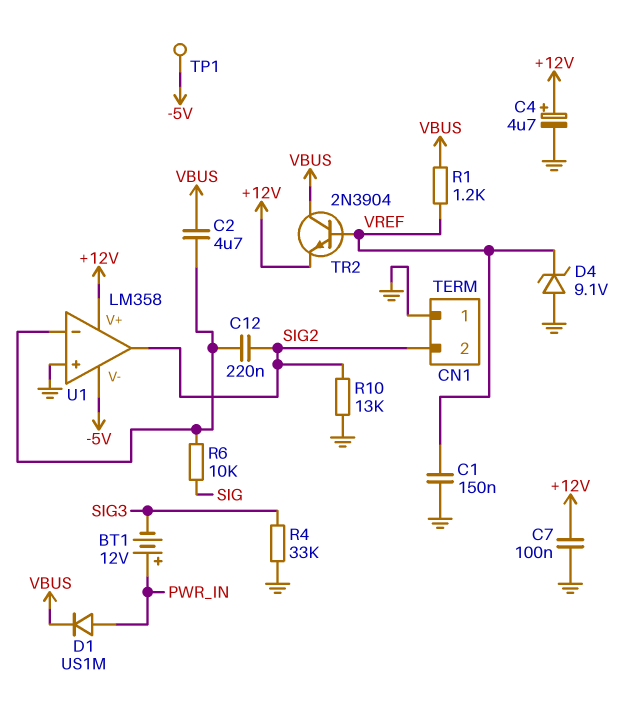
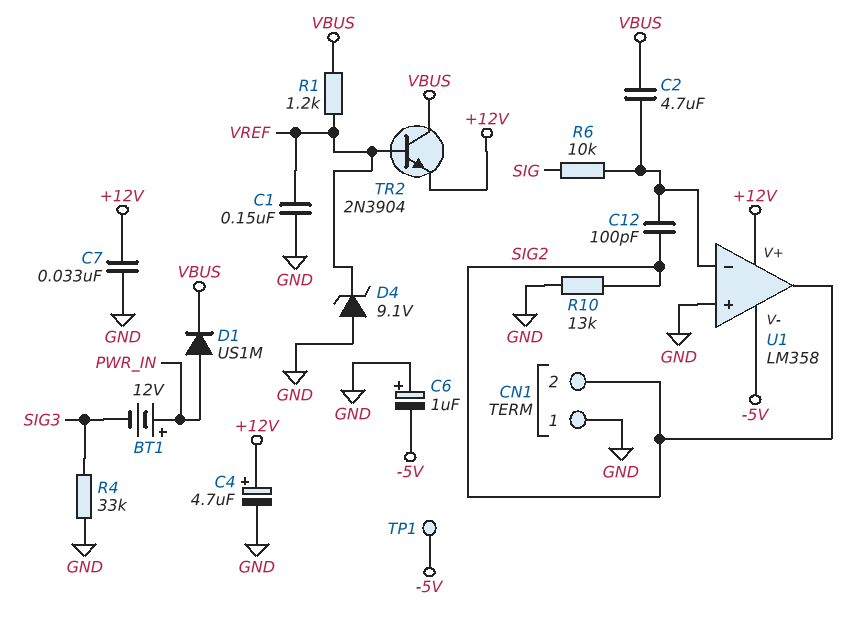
C6: none -> 1uF (plus GND, minus -5V)
C7: 100nF (+12V, GND) -> 33nF (+12V, GND)
C12: 220nF (SIG2, U1/in-) -> 100pF (SIG2, U1/in-)

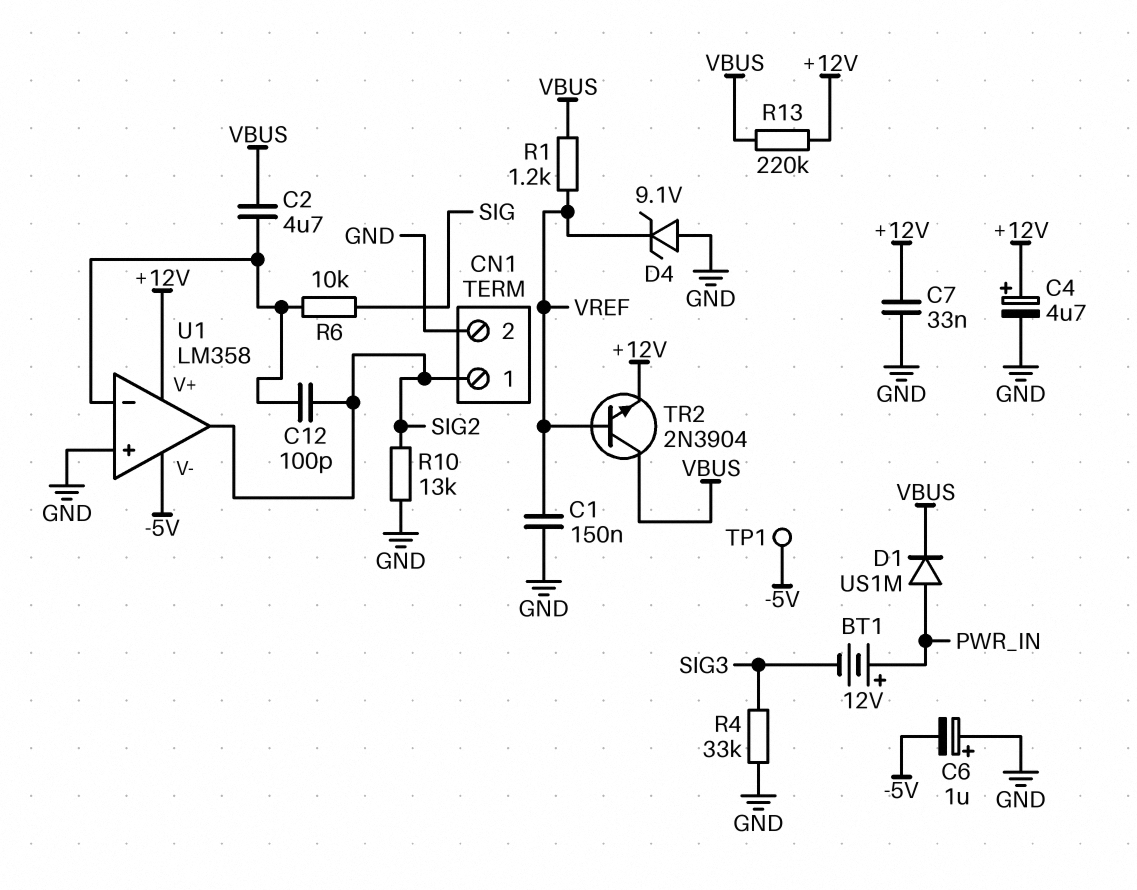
CN1 pin 1: GND -> SIG2
CN1 pin 2: SIG2 -> GND
R13: none -> 220k (+12V, VBUS)

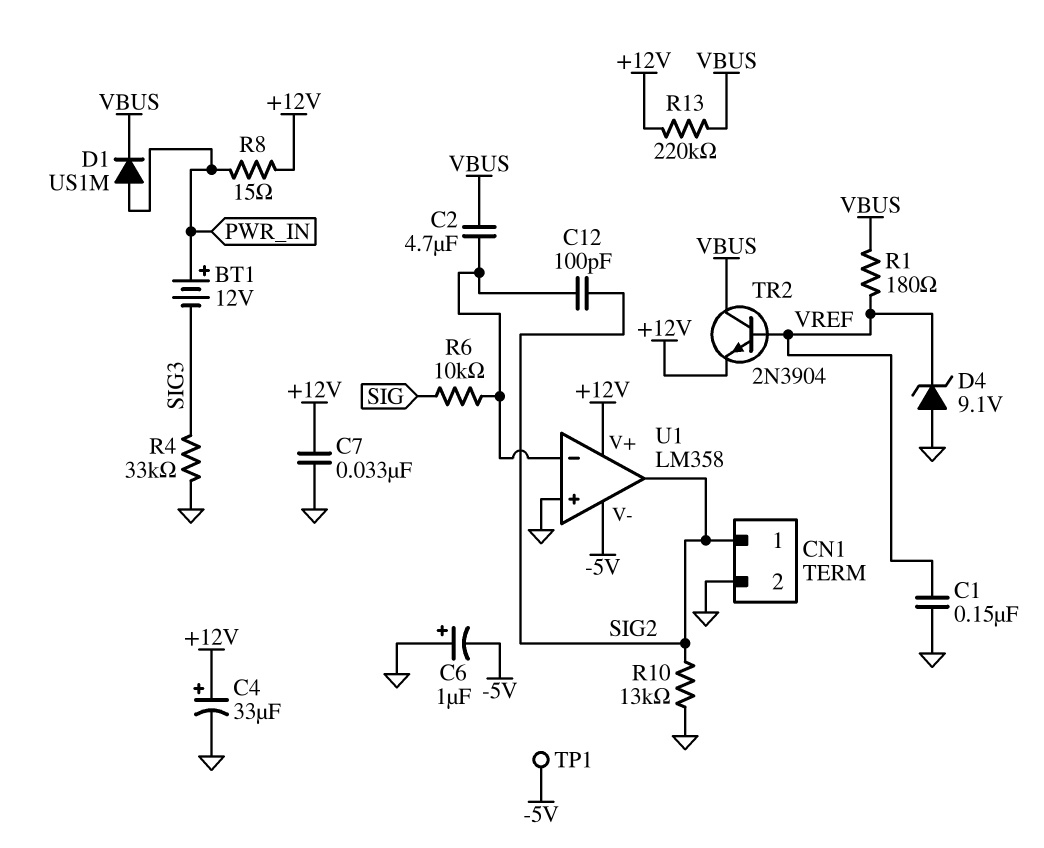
C4: 4.7uF (plus +12V, minus GND) -> 33uF (plus +12V, minus GND)
R1: 1.2k (VBUS, VREF) -> 180 (VBUS, VREF)
R8: none -> 15 (+12V, PWR_IN)

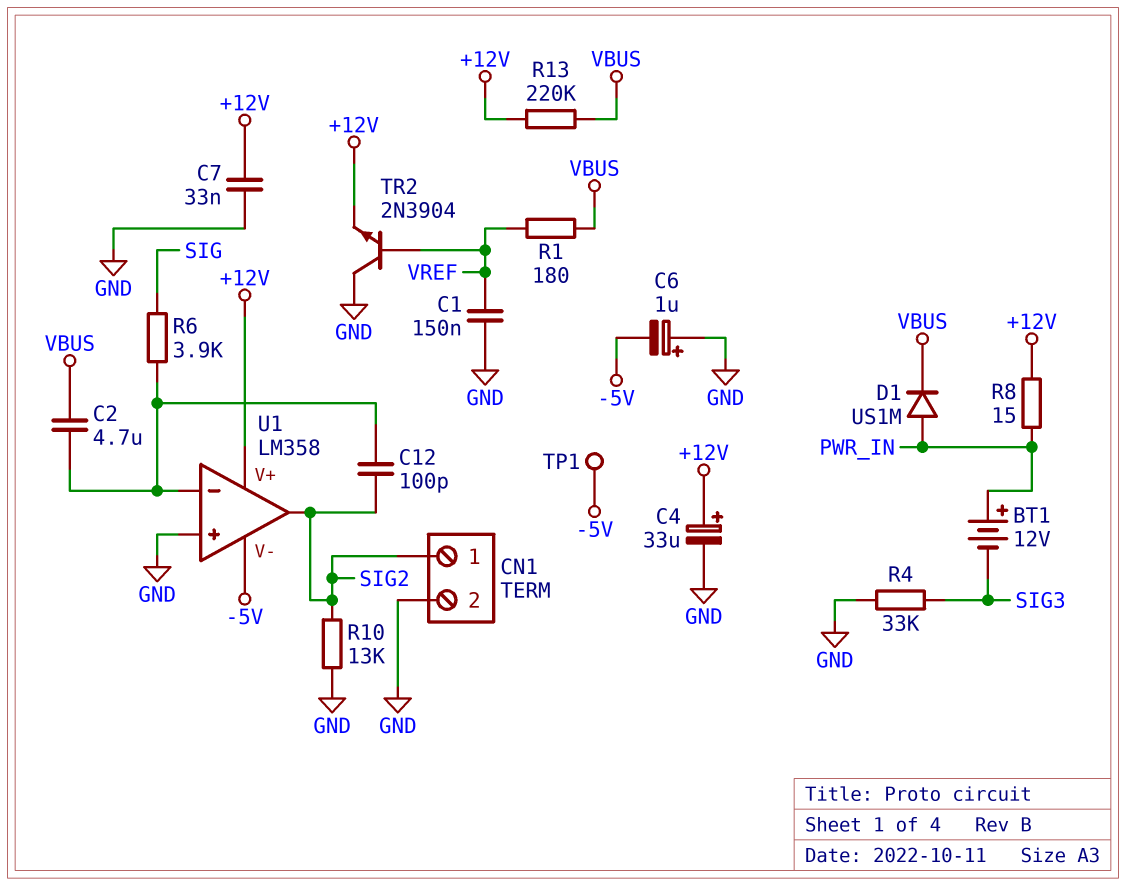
D4: zener 9.1V (A GND, K VREF) -> none
R6: 10k (SIG, U1/in-) -> 3.9k (SIG, U1/in-)
TR2: NPN 2N3904 (B VREF, C VBUS, E +12V) -> NPN 2N3904 (B VREF, C GND, E +12V)

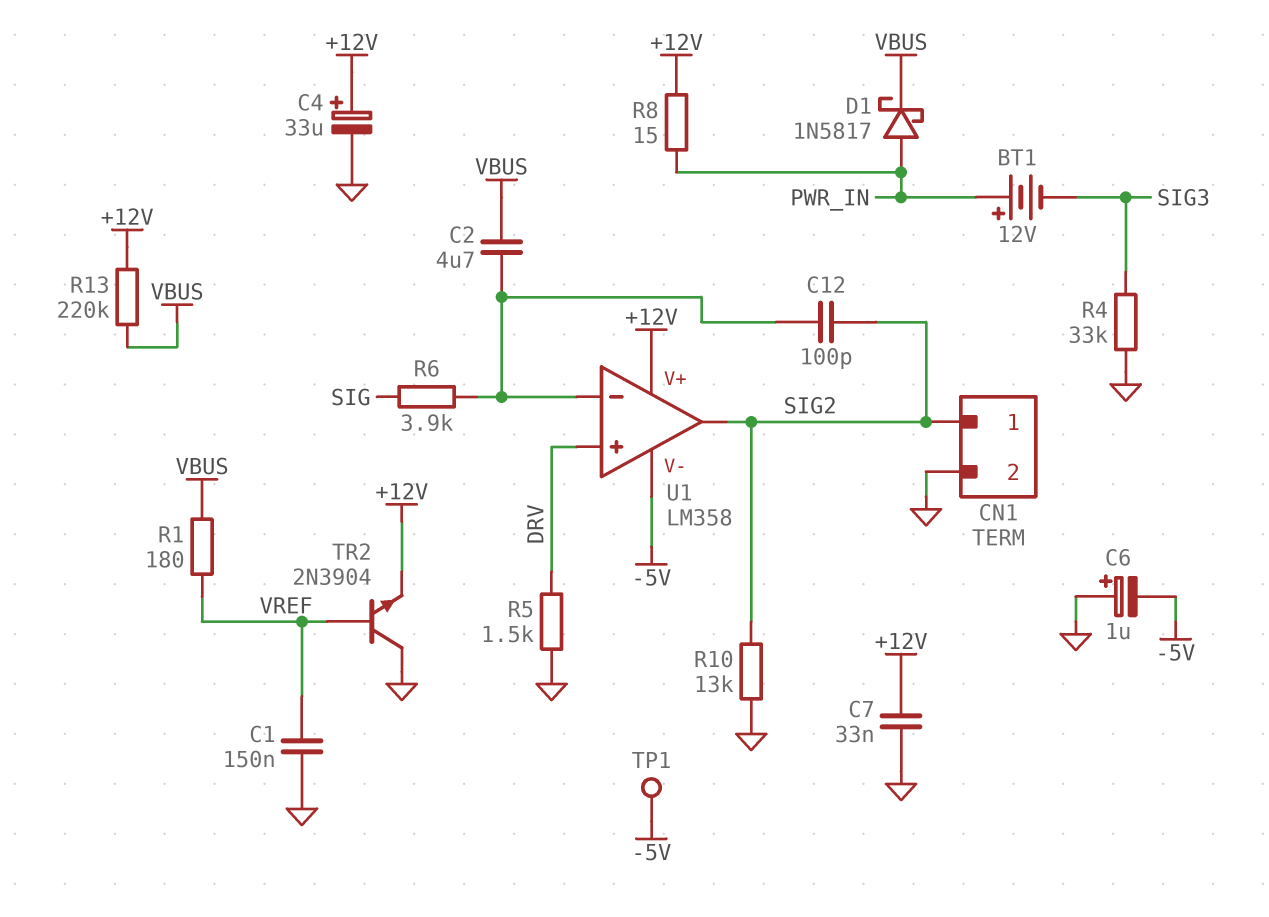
D1: diode US1M (A PWR_IN, K VBUS) -> schottky 1N5817 (A PWR_IN, K VBUS)
R5: none -> 1.5k (DRV, GND)
U1 pin in+: GND -> DRV

